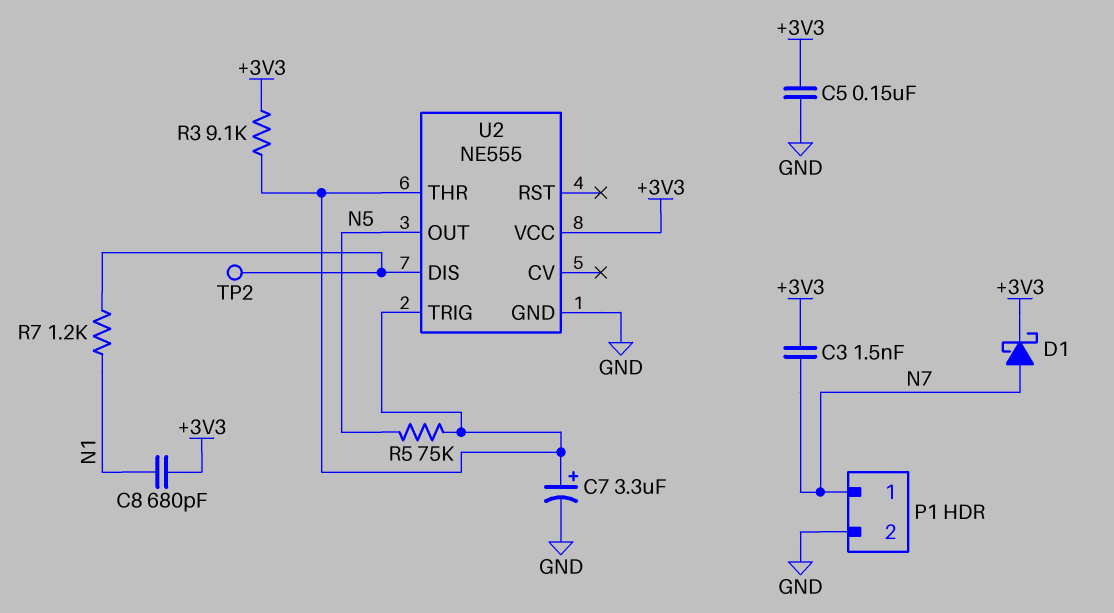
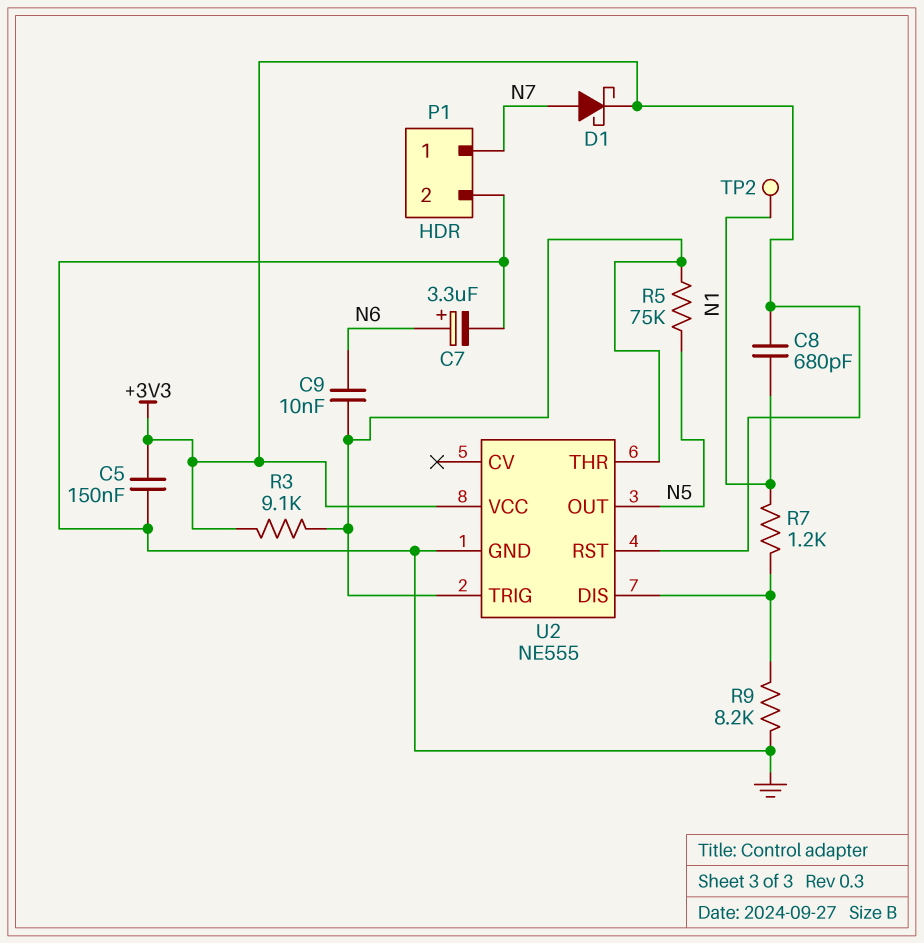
C3: 1.5nF (+3V3, N7) -> none
C7: 3.3uF (plus U2/THR, minus GND) -> 3.3uF (plus N6, minus GND)
C9: none -> 10nF (N6, U2/THR)
R9: none -> 8.2k (GND, U2/DIS)
TP2: test point (U2/DIS) -> test point (N1)
U2 pin RST: none -> +3V3

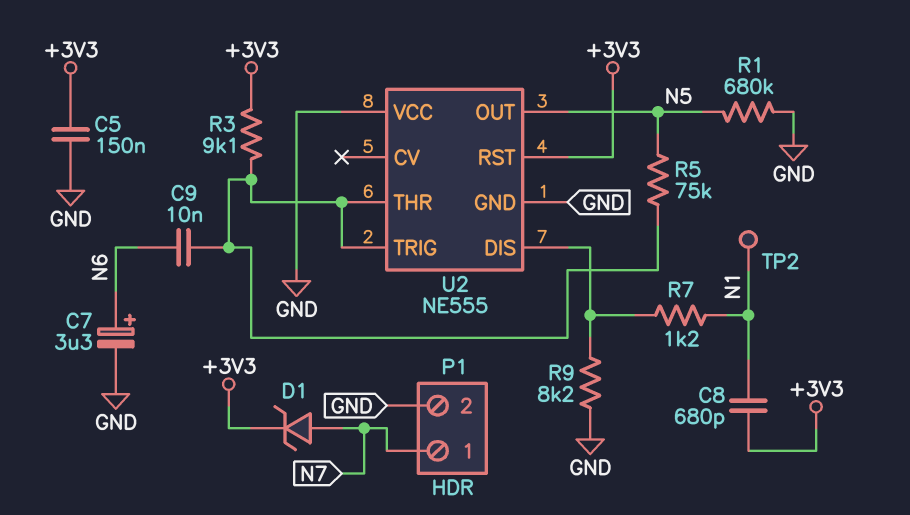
D1: schottky (A N7, K +3V3) -> zener (A N7, K +3V3)
R1: none -> 680k (GND, N5)
U2 pin VCC: +3V3 -> GND

